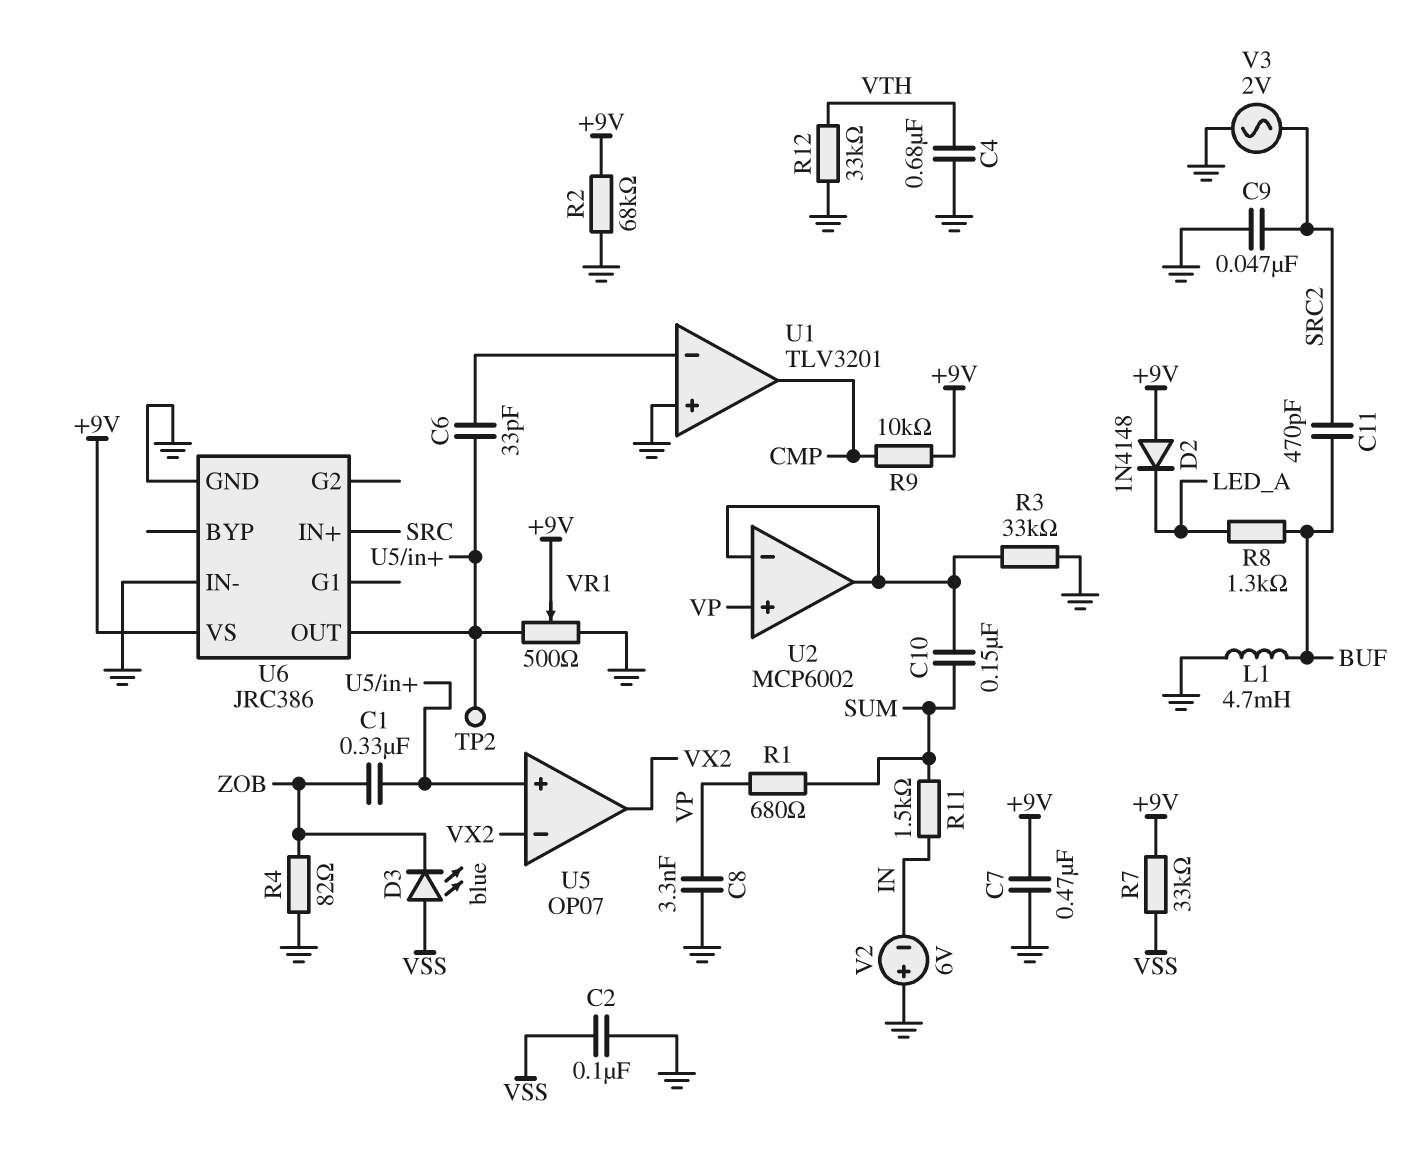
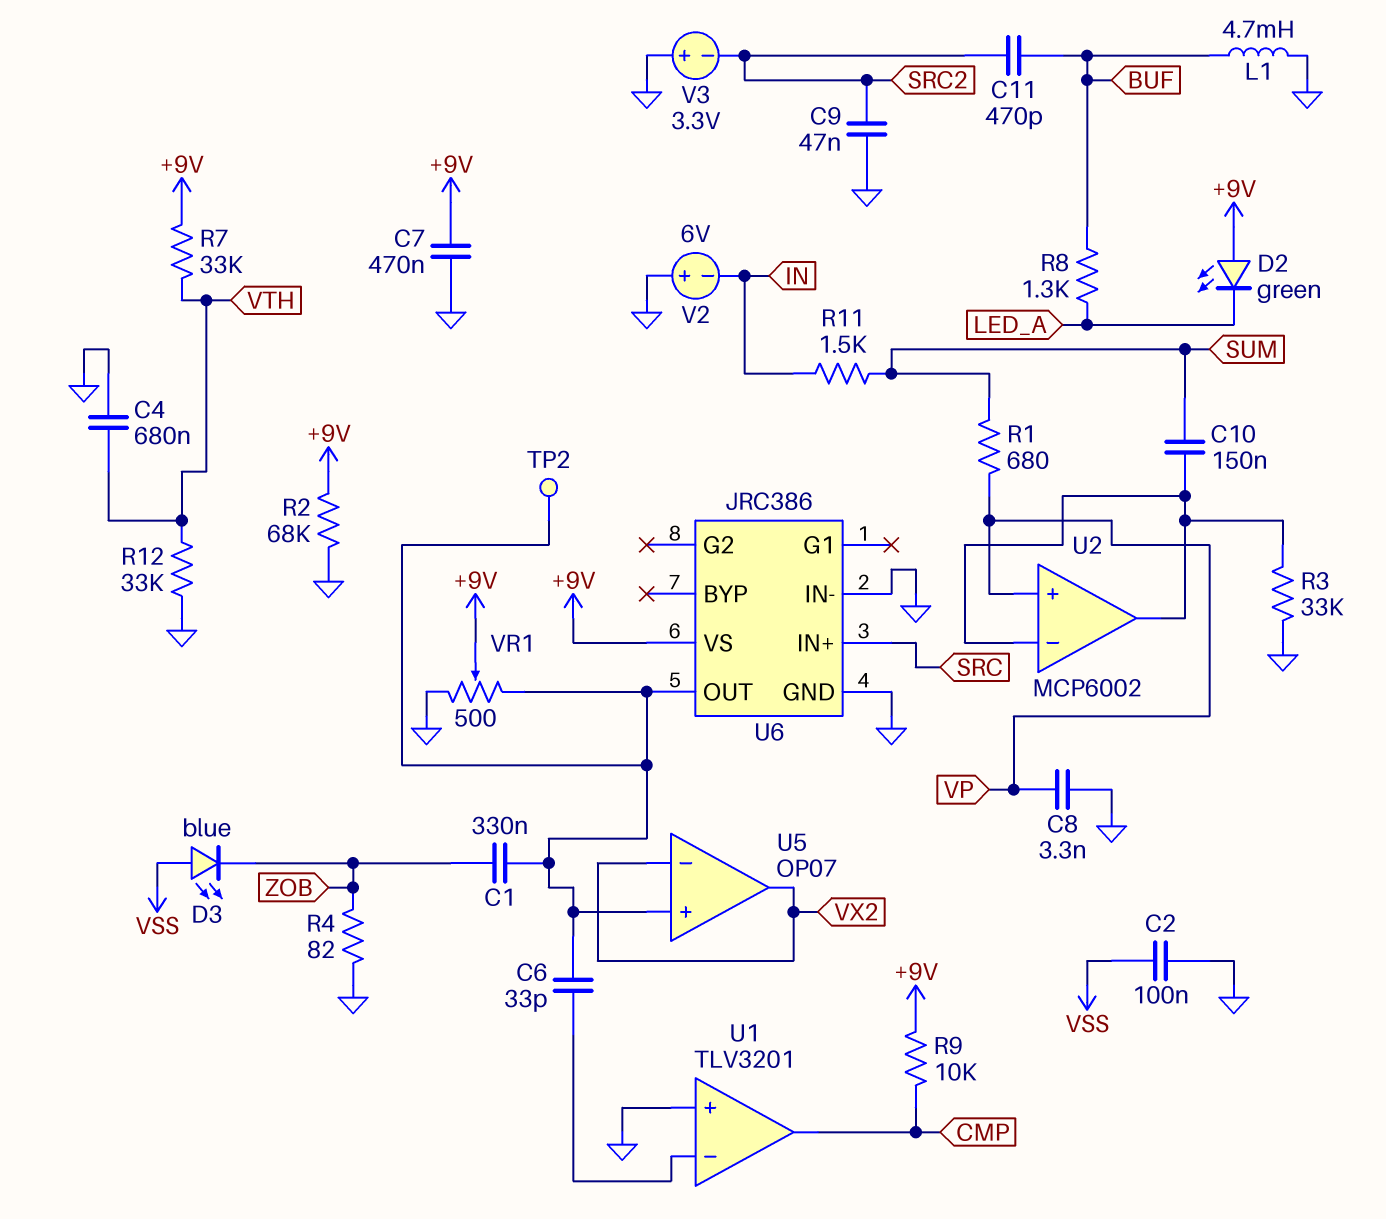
D2: diode 1N4148 (A +9V, K LED_A) -> LED green (A +9V, K LED_A)
R7: 33k (+9V, VSS) -> 33k (+9V, VTH)
V3: AC 2V (GND, SRC2) -> 3.3V (plus GND, minus SRC2)

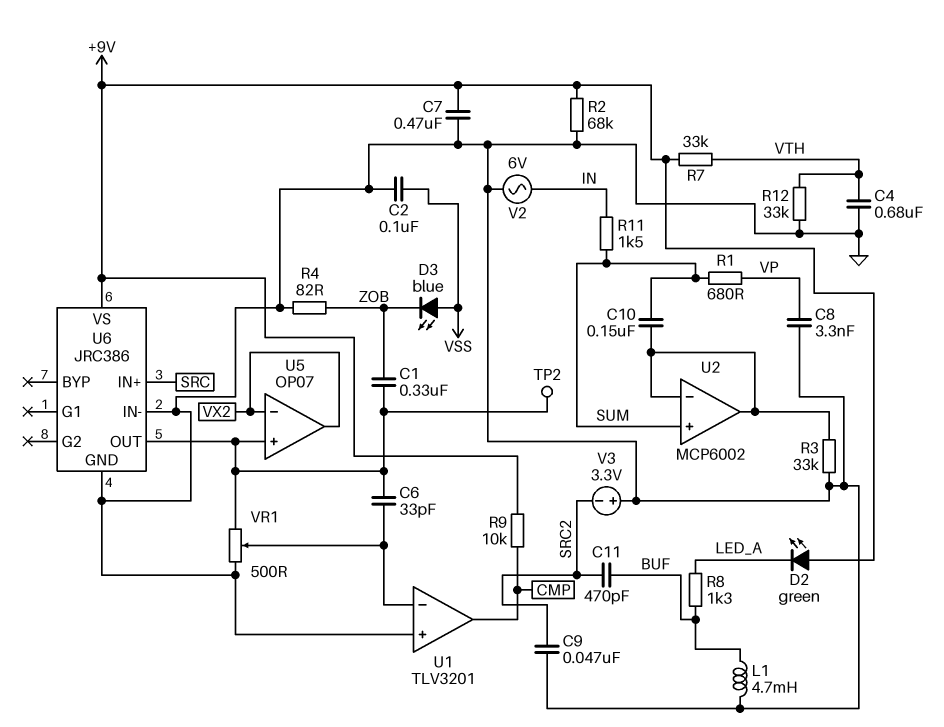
U2 pin in+: VP -> SUM
V2: 6V (plus GND, minus IN) -> AC 6V (GND, IN)
VR1: 500 (GND, U5/in+, wiper +9V) -> 500 (GND, U5/in+, wiper U1/in-)

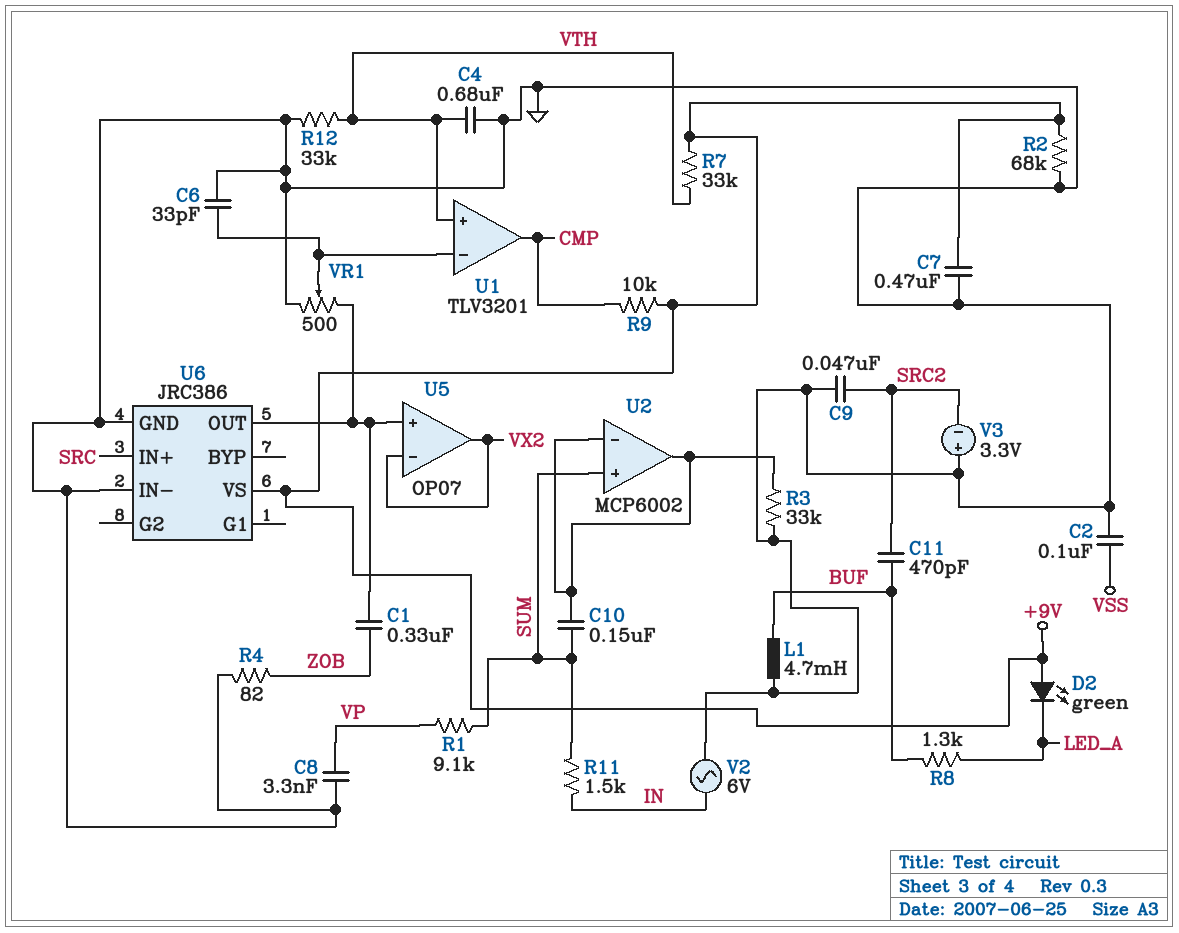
C6: 33pF (U1/in-, U5/in+) -> 33pF (GND, U1/in-)
D3: LED blue (A VSS, K ZOB) -> none
R1: 680 (SUM, VP) -> 9.1k (SUM, VP)
TP2: test point (U5/in+) -> none
U1 pin in+: GND -> VTH

